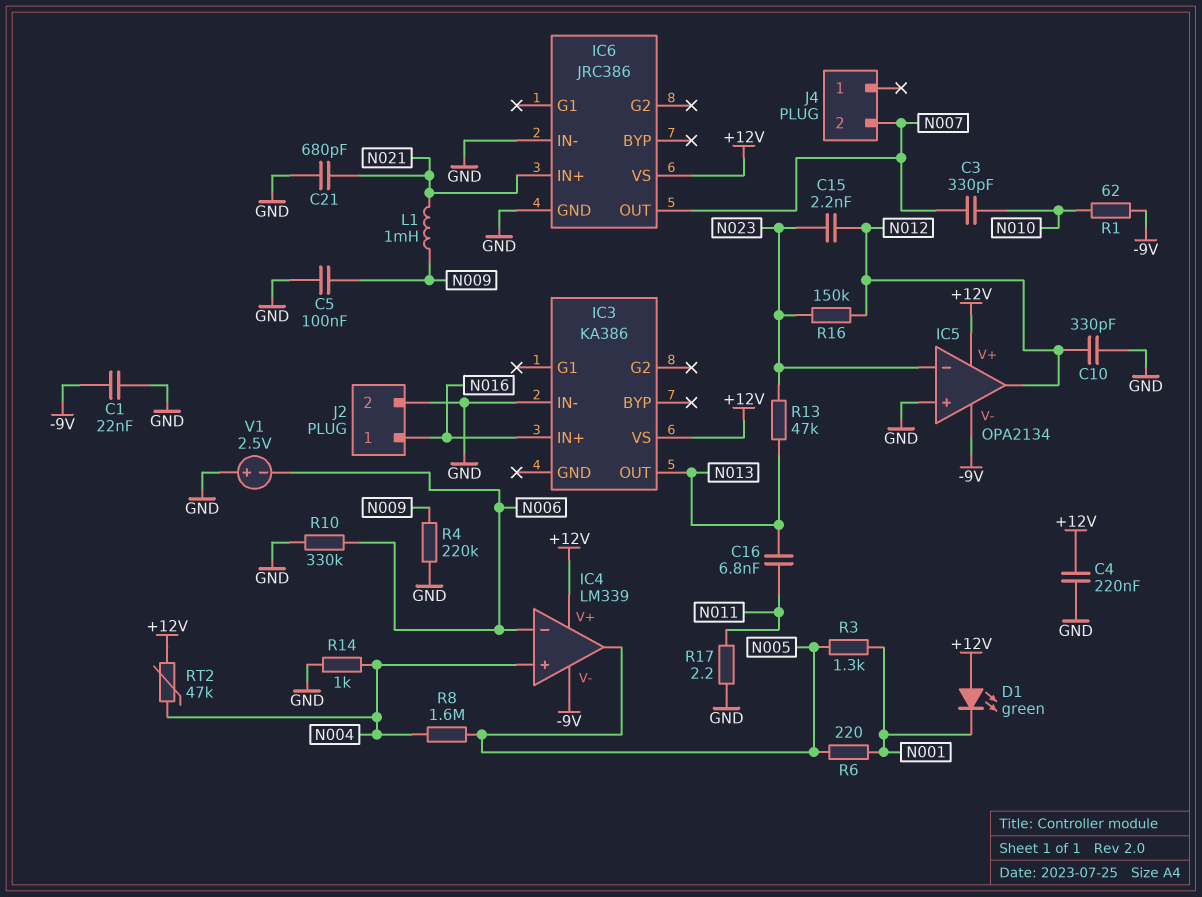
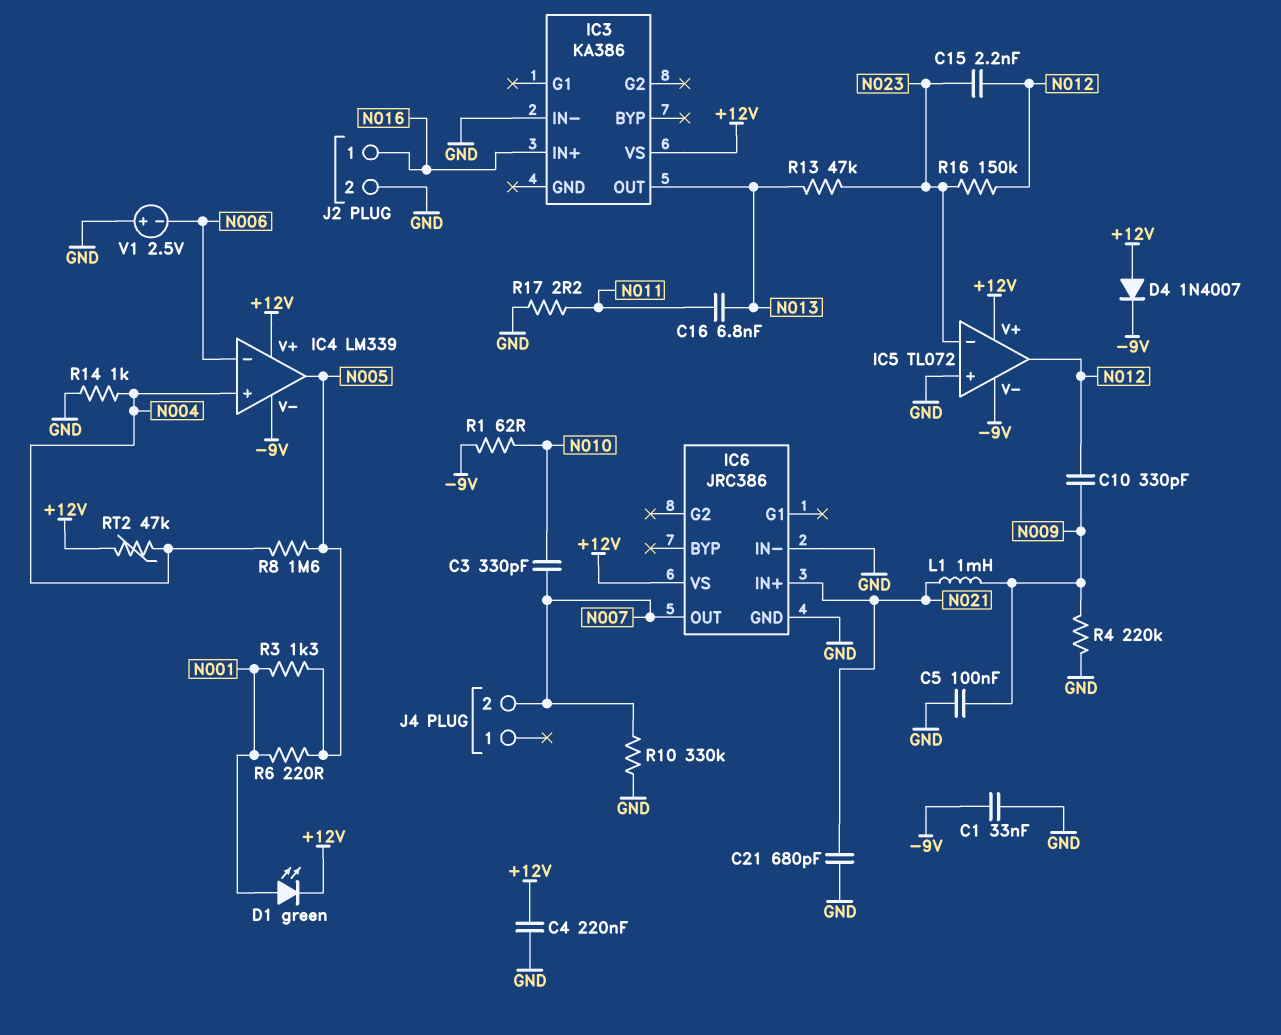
C1: 22nF (-9V, GND) -> 33nF (-9V, GND)
C10: 330pF (GND, N012) -> 330pF (N009, N012)
D1: LED green (A +12V, K N001) -> LED green (A N001, K +12V)
D4: none -> diode 1N4007 (A +12V, K -9V)
IC5: OPA2134 -> TL072
R10: 330k (GND, N006) -> 330k (GND, N007)

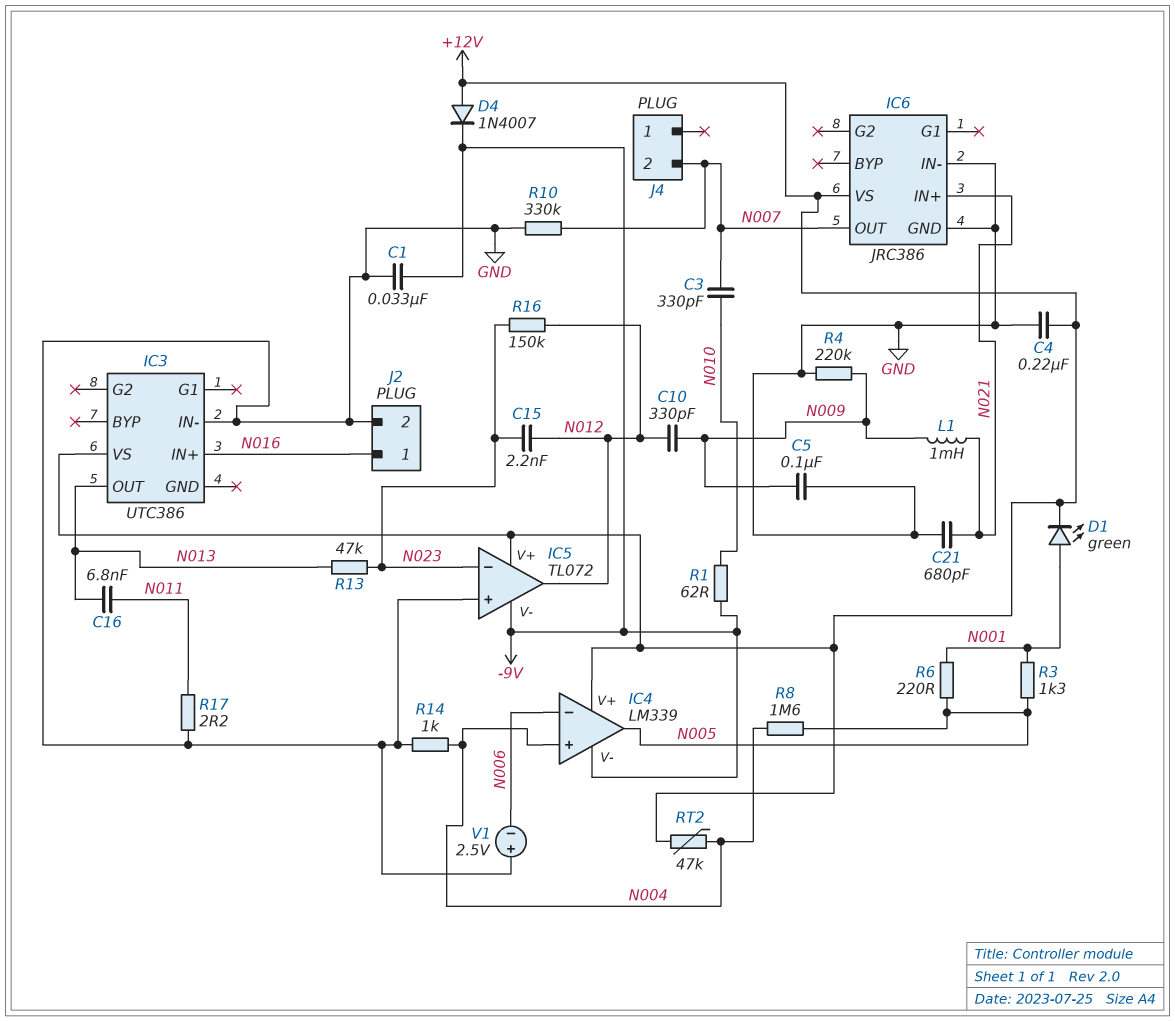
IC3: KA386 -> UTC386

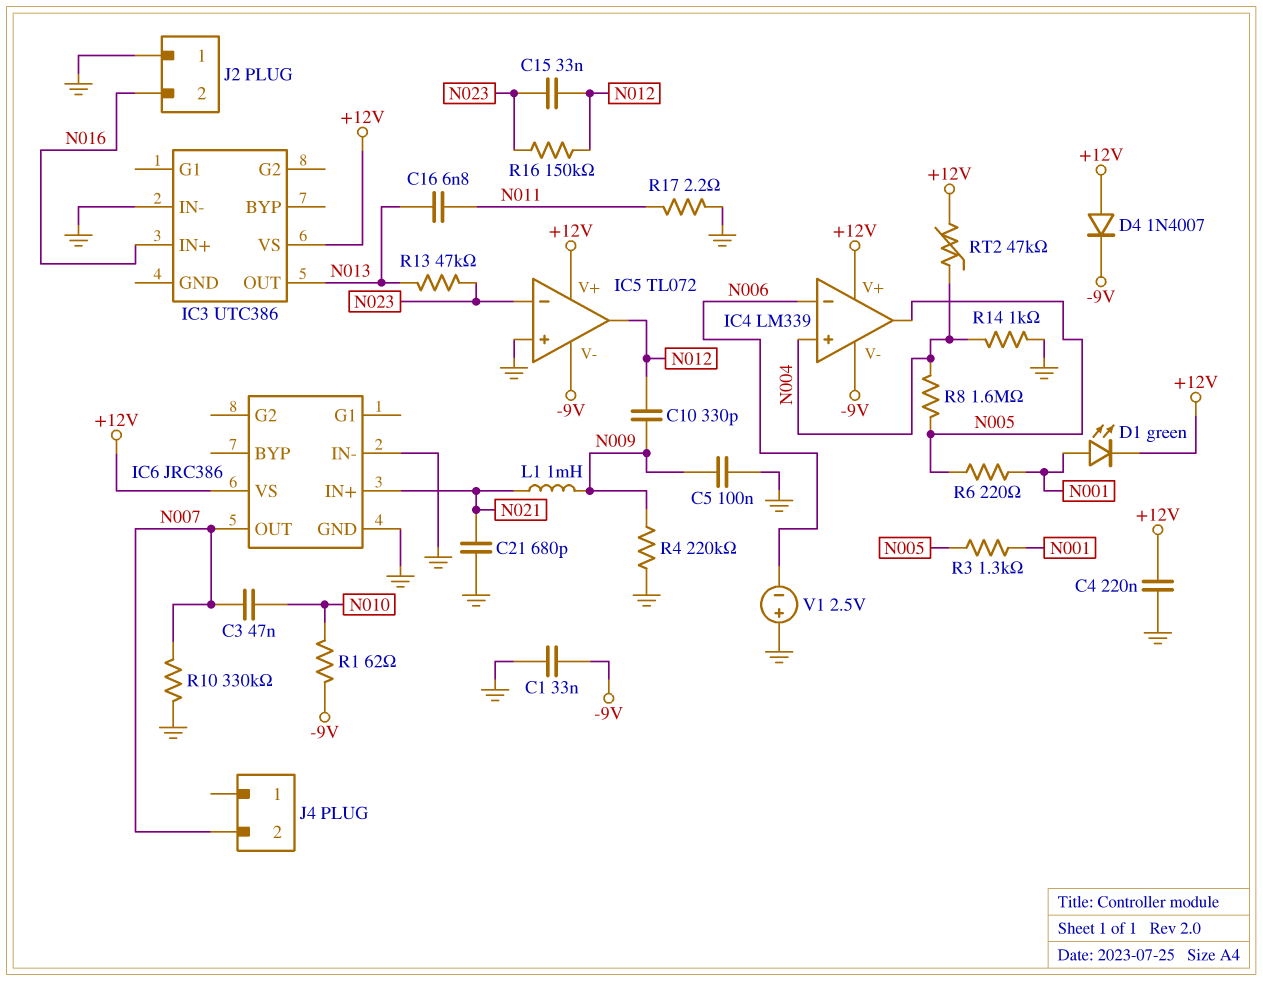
C3: 330pF (N007, N010) -> 47nF (N007, N010)
C15: 2.2nF (N012, N023) -> 33nF (N012, N023)
J2 pin 1: N016 -> GND
J2 pin 2: GND -> N016

